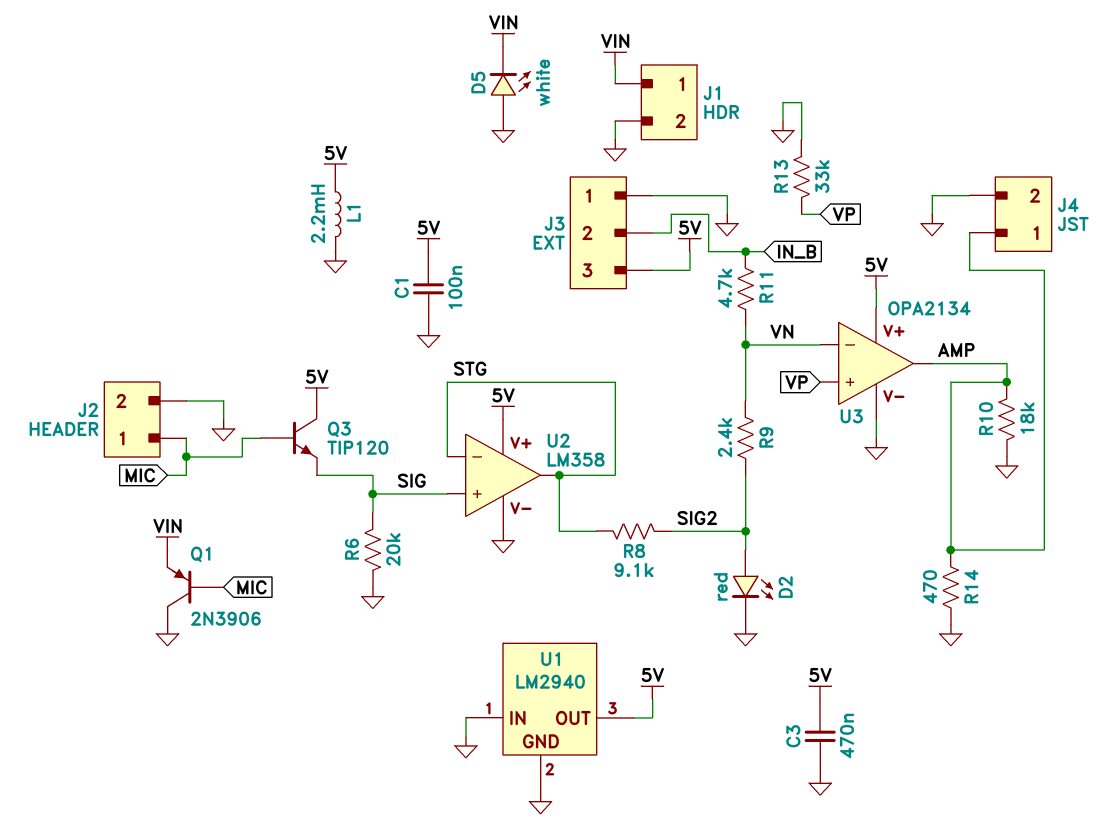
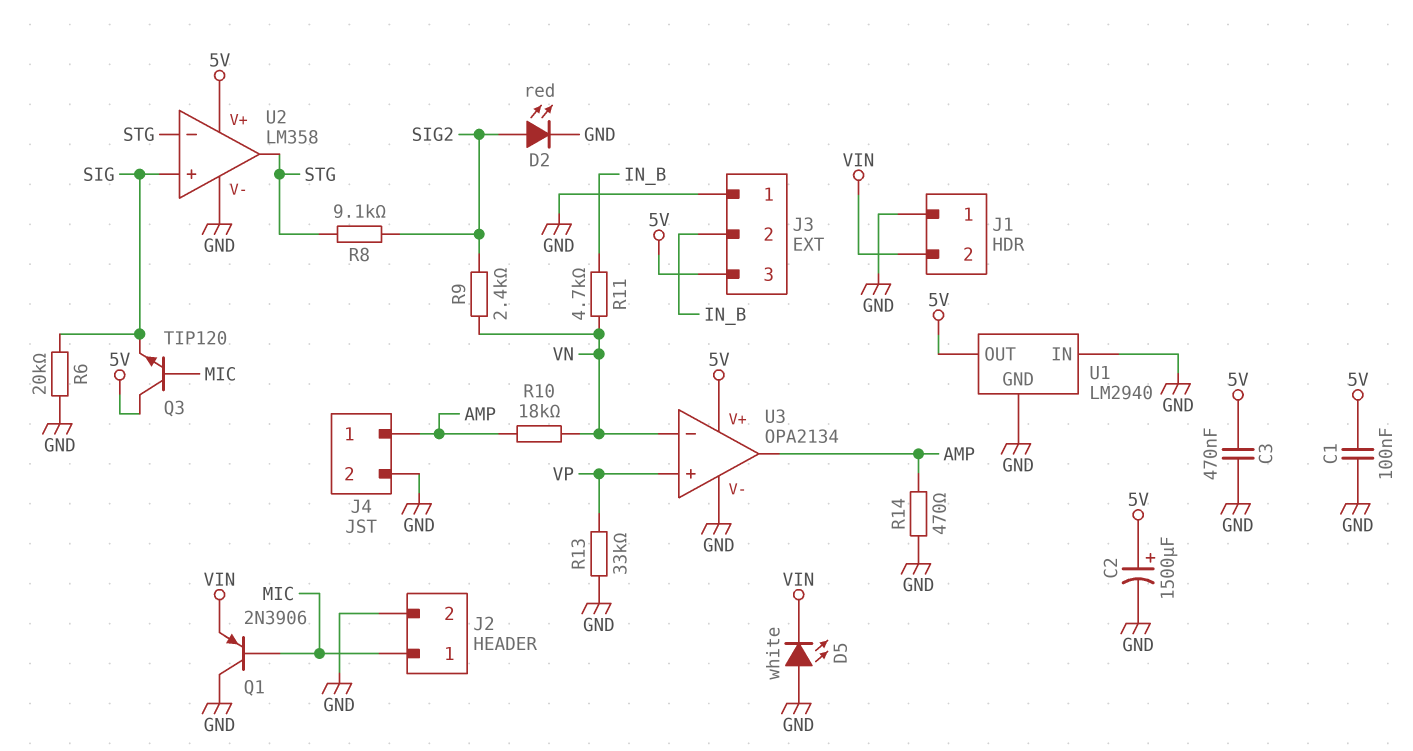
C2: none -> 1500uF (plus 5V, minus GND)
J1 pin 1: VIN -> GND
J1 pin 2: GND -> VIN
L1: 2.2mH (5V, GND) -> none
R10: 18k (AMP, GND) -> 18k (AMP, VN)

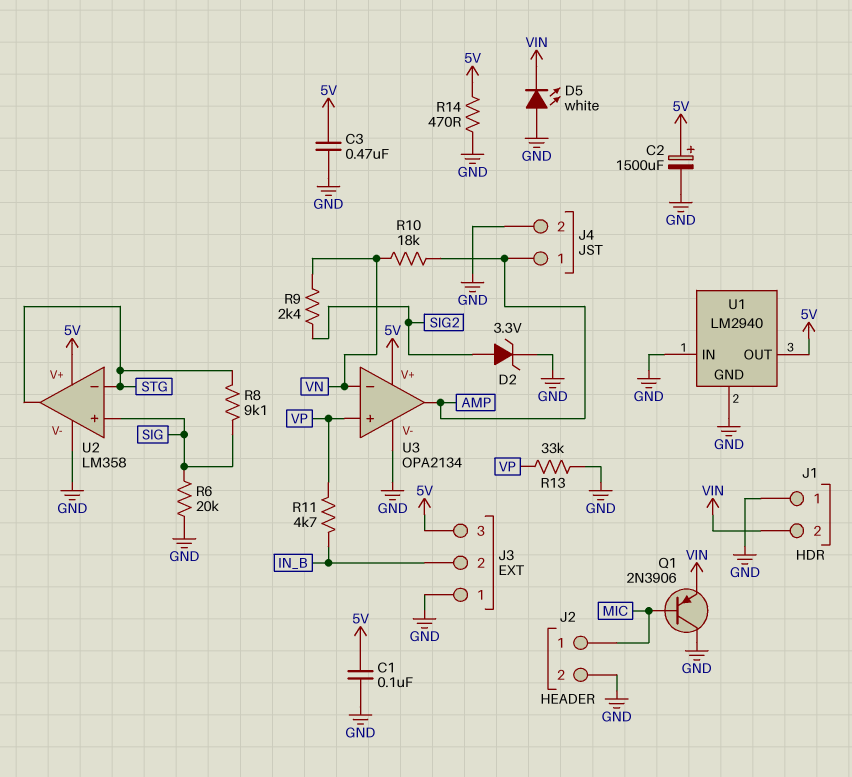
D2: LED red (A SIG2, K GND) -> zener 3.3V (A SIG2, K GND)
Q3: NPN TIP120 (B MIC, C 5V, E SIG) -> none
R8: 9.1k (SIG2, STG) -> 9.1k (SIG, STG)
R11: 4.7k (IN_B, VN) -> 4.7k (IN_B, VP)
R14: 470 (AMP, GND) -> 470 (5V, GND)

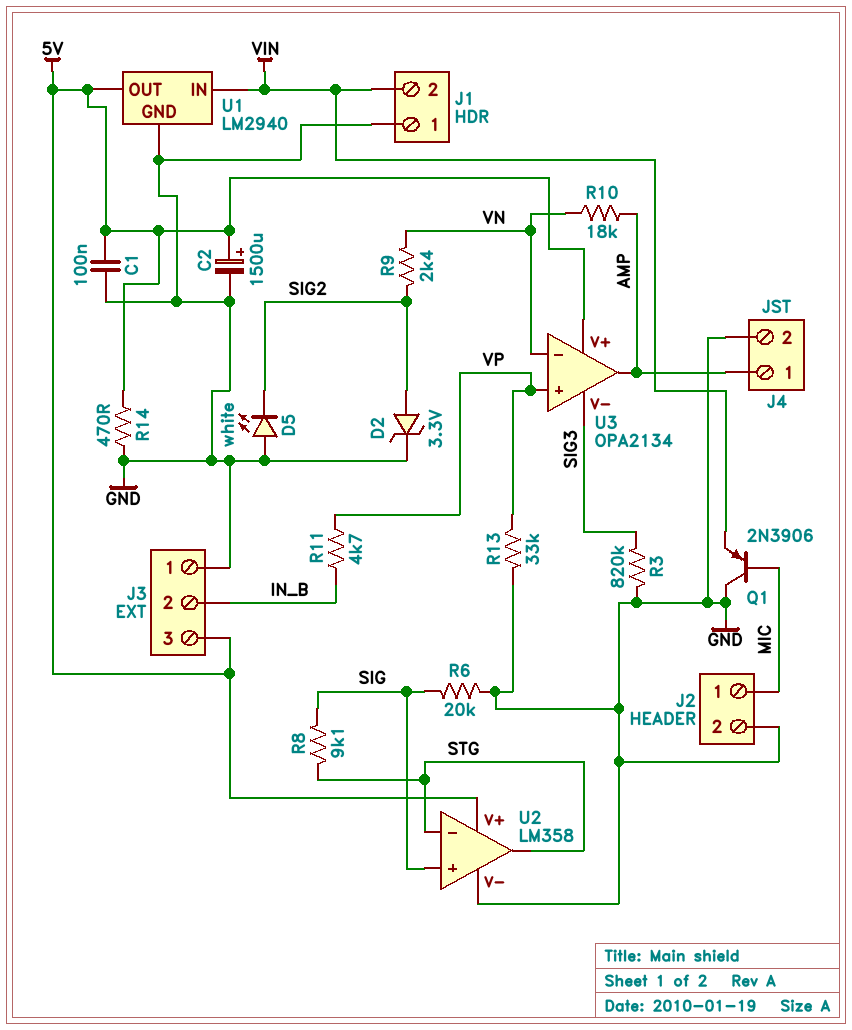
C3: 470nF (5V, GND) -> none
D5: LED white (A GND, K VIN) -> LED white (A GND, K SIG2)
R3: none -> 820k (GND, SIG3)
U1 pin IN: GND -> VIN
U3 pin V-: GND -> SIG3

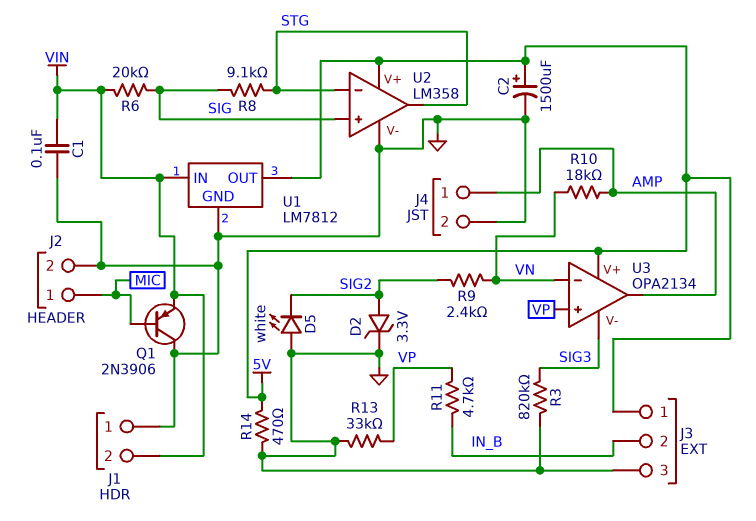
C1: 100nF (5V, GND) -> 100nF (GND, VIN)
J3 pin 1: GND -> 5V
J3 pin 3: 5V -> GND
R6: 20k (GND, SIG) -> 20k (SIG, VIN)
U1: LM2940 -> LM7812

